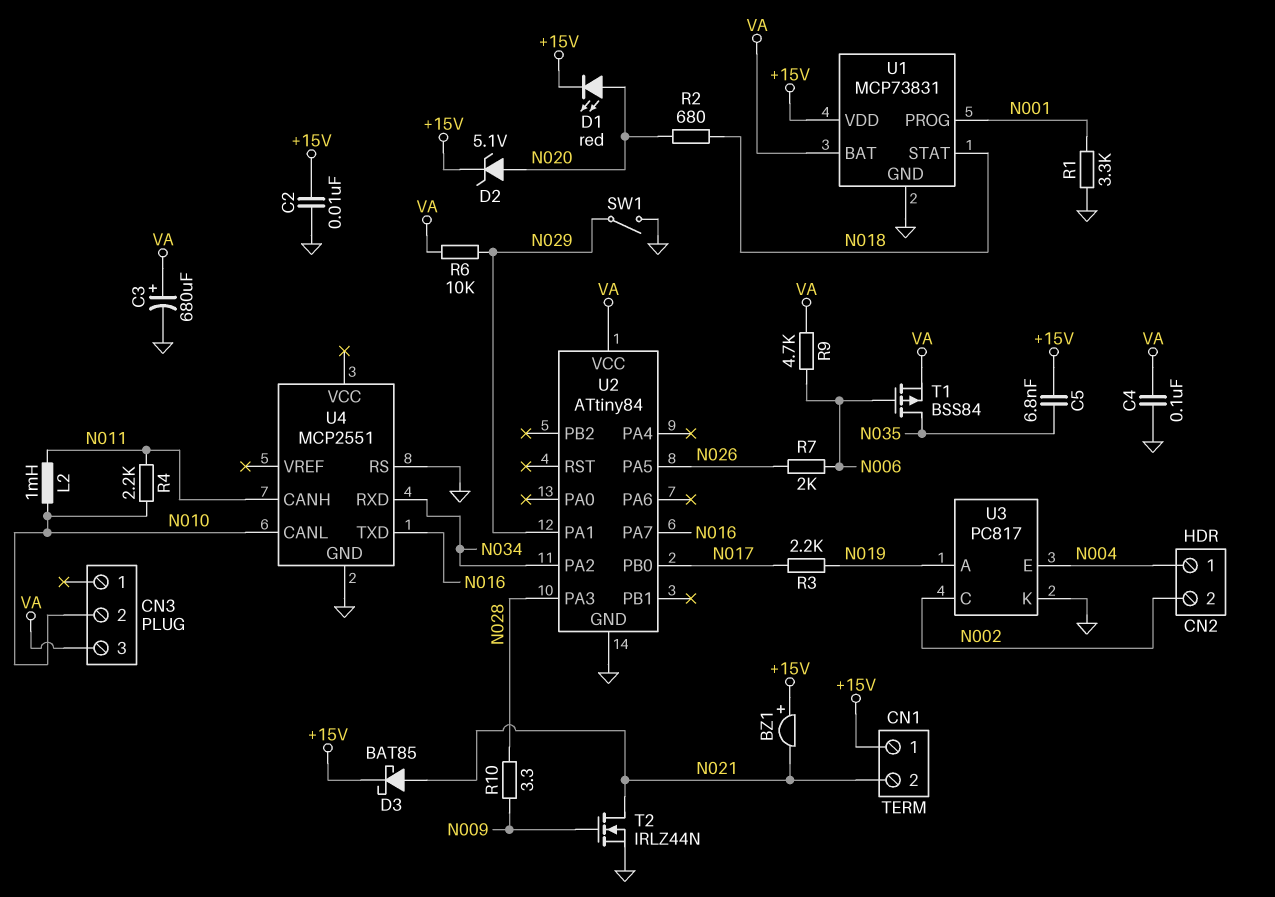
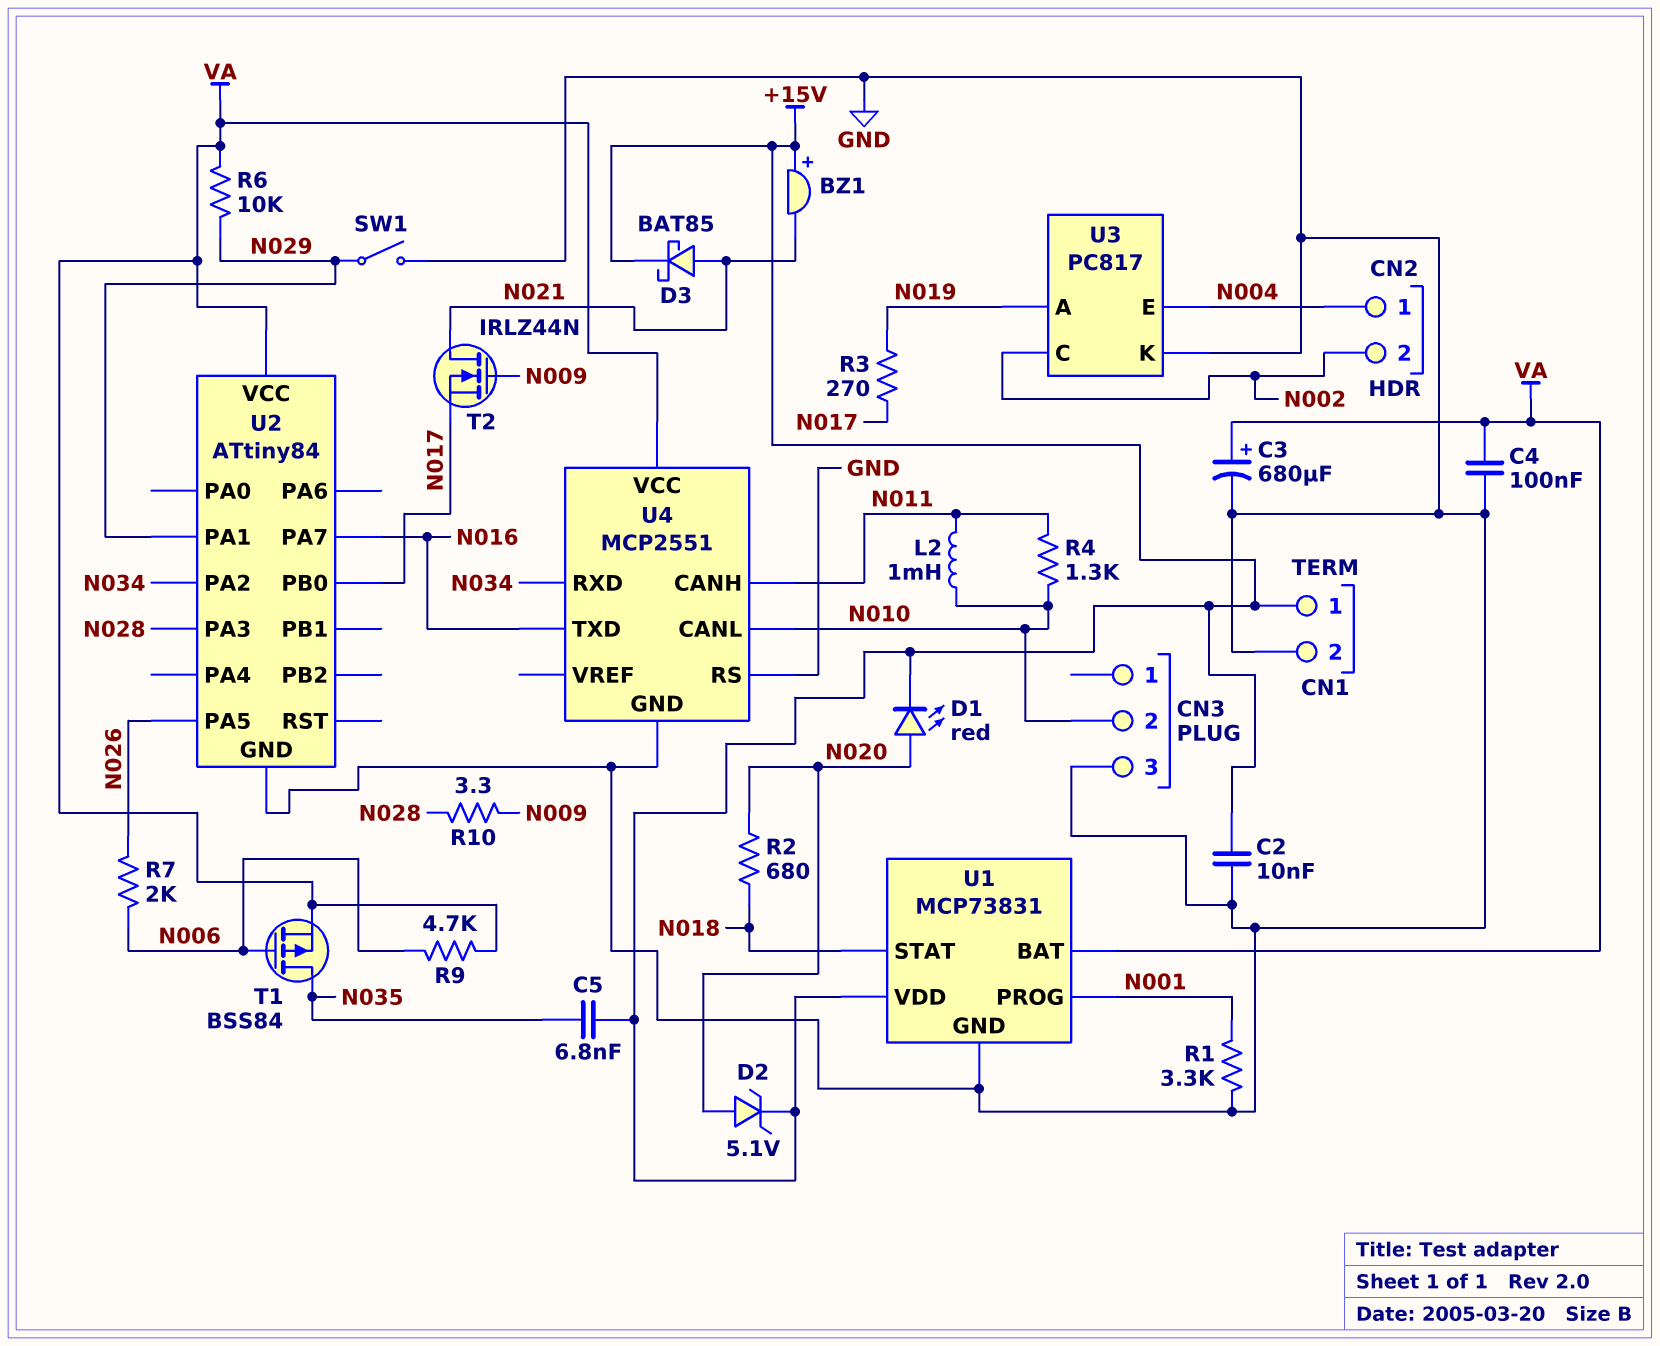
CN1 pin 2: N021 -> GND
CN3 pin 3: VA -> GND
R3: 2.2k (N017, N019) -> 270 (N017, N019)
R4: 2.2k (N010, N011) -> 1.3k (N010, N011)
T2: NMOS IRLZ44N (G N009, D N021, S GND) -> NMOS IRLZ44N (G N009, D N021, S N017)
U4 pin VCC: none -> VA

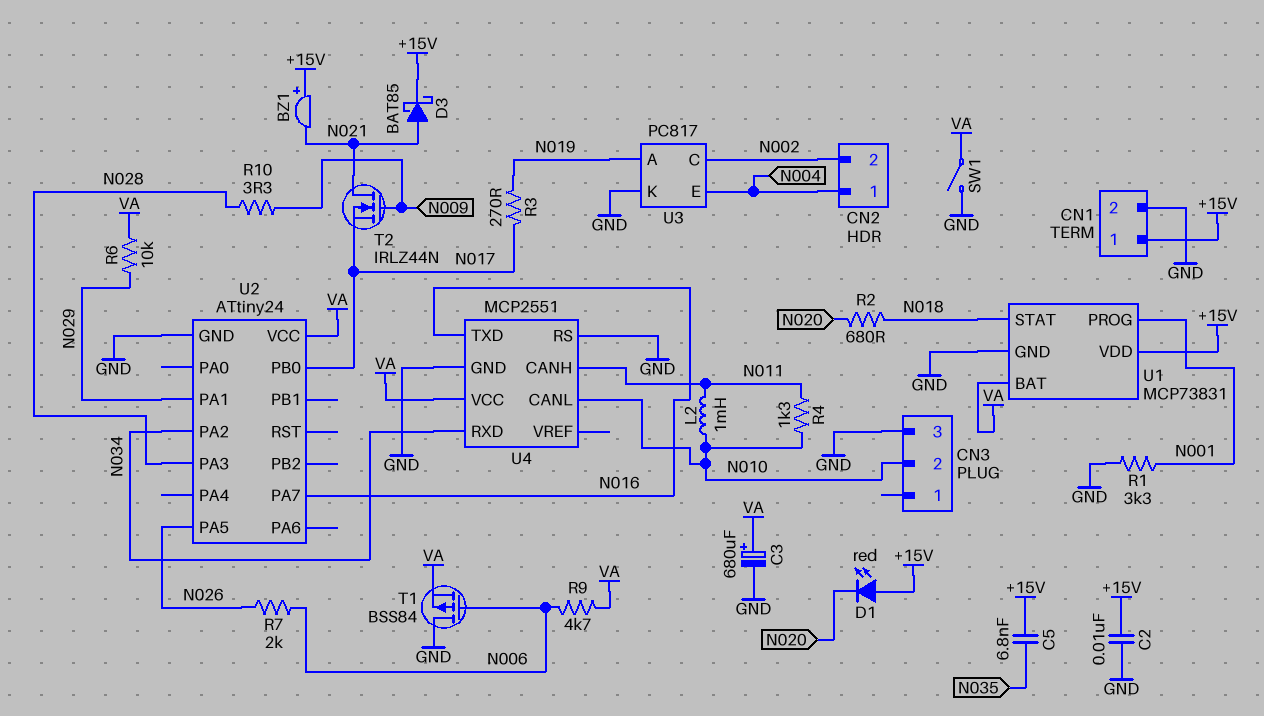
C4: 100nF (GND, VA) -> none
D1: LED red (A N020, K +15V) -> LED red (A +15V, K N020)
D2: zener 5.1V (A N020, K +15V) -> none
SW1: switch (GND, N029) -> switch (GND, VA)
T1: PMOS BSS84 (G N006, D N035, S VA) -> PMOS BSS84 (G N006, D GND, S VA)
U2: ATtiny84 -> ATtiny24

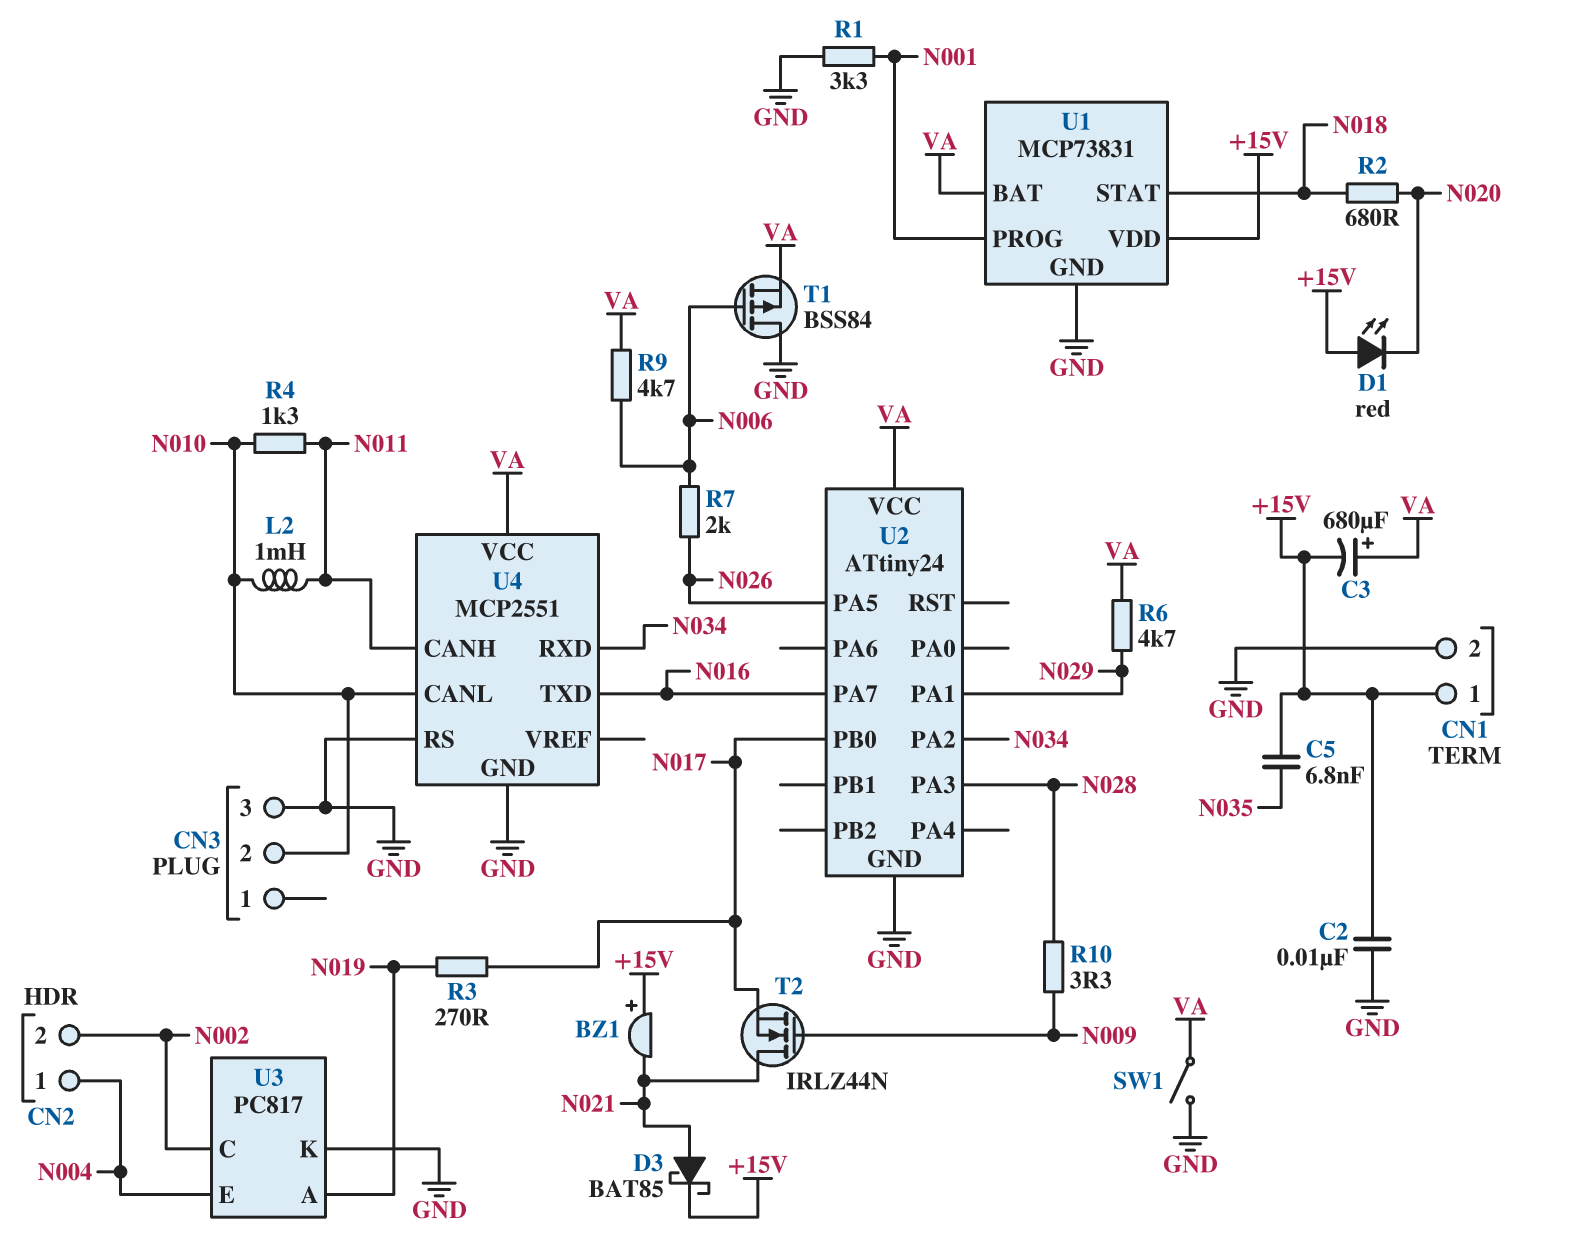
C3: 680uF (plus VA, minus GND) -> 680uF (plus VA, minus +15V)
R6: 10k (N029, VA) -> 4.7k (N029, VA)

